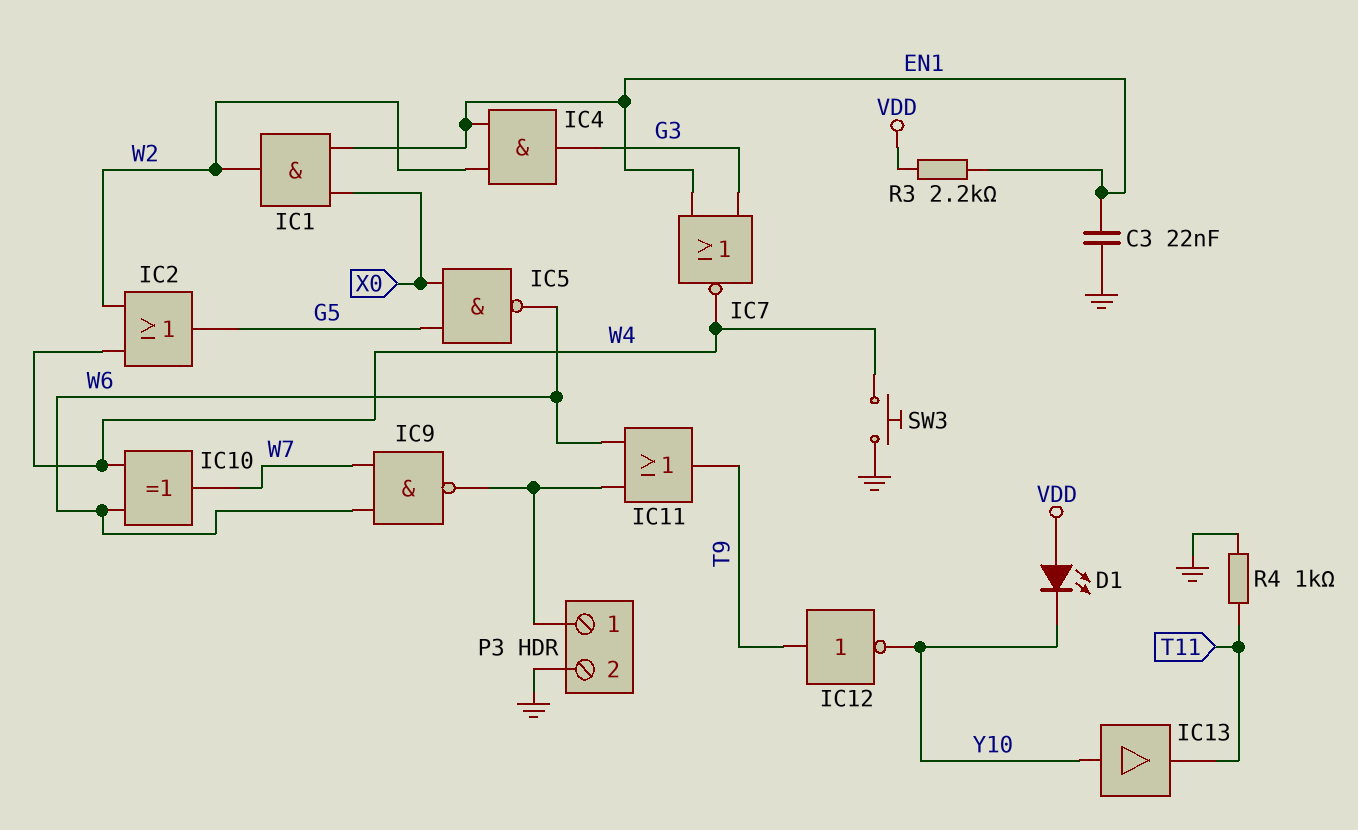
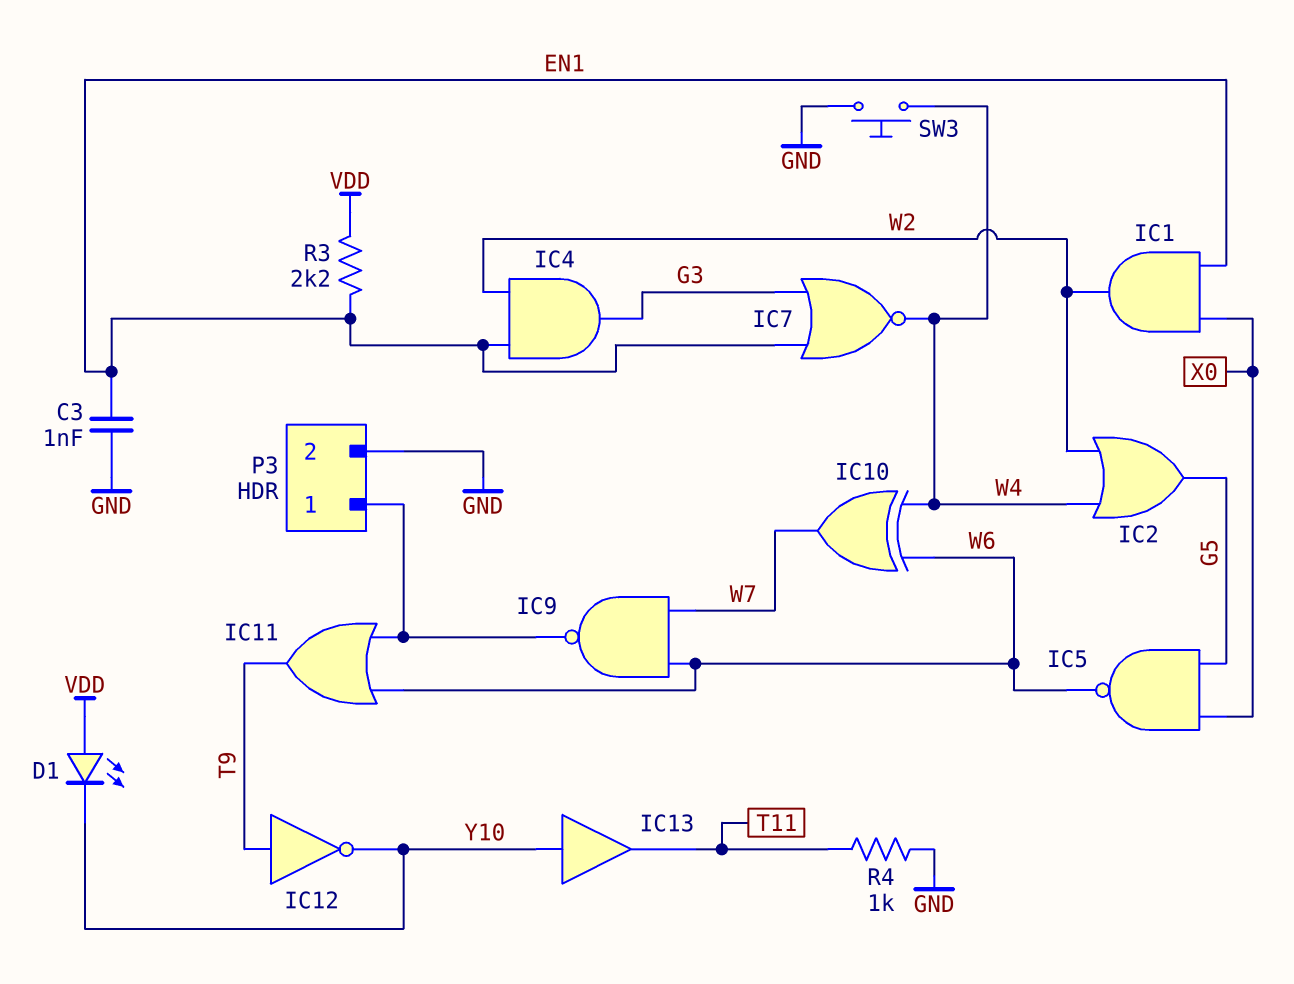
C3: 22nF (EN1, GND) -> 1nF (EN1, GND)

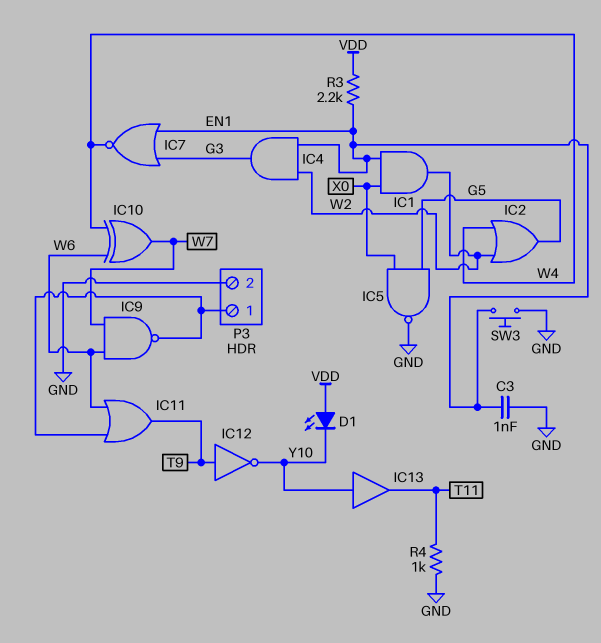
IC5: NAND (in G5, in X0, out W6) -> NAND (in G5, in X0, out GND)
SW3: button (GND, W4) -> button (EN1, GND)

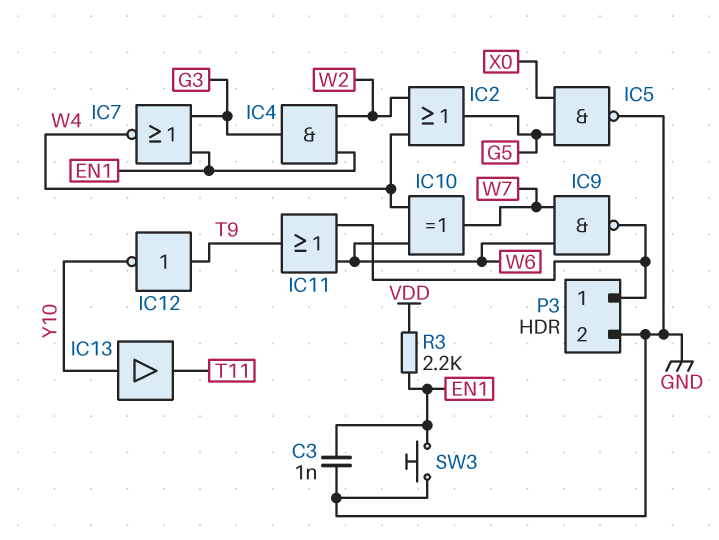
D1: LED (A VDD, K Y10) -> none
IC1: AND (in EN1, in X0, out W2) -> none
R4: 1k (GND, T11) -> none

